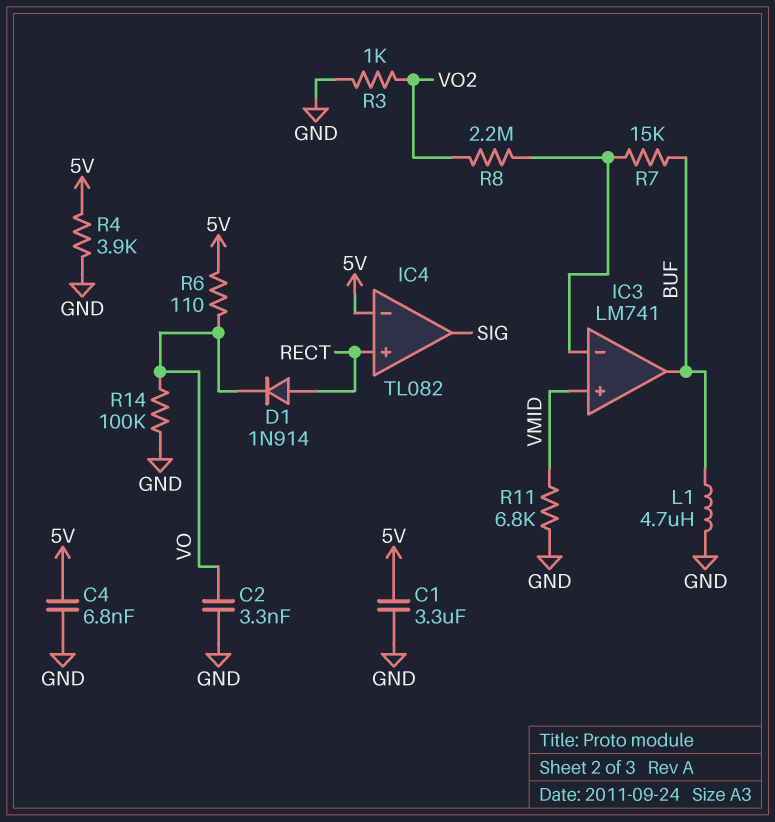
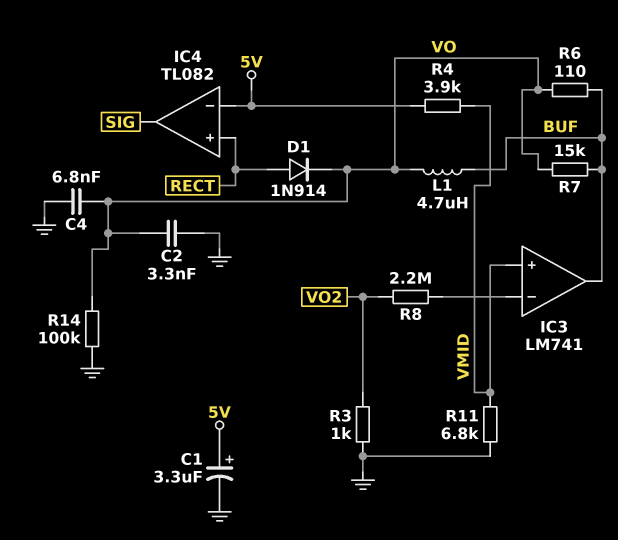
C1: 3.3uF (5V, GND) -> 3.3uF (plus 5V, minus GND)
C4: 6.8nF (5V, GND) -> 6.8nF (GND, VO)
L1: 4.7uH (BUF, GND) -> 4.7uH (BUF, VO)
R4: 3.9k (5V, GND) -> 3.9k (5V, VMID)
R6: 110 (5V, VO) -> 110 (BUF, VO)
R7: 15k (BUF, IC3/in-) -> 15k (BUF, VO)

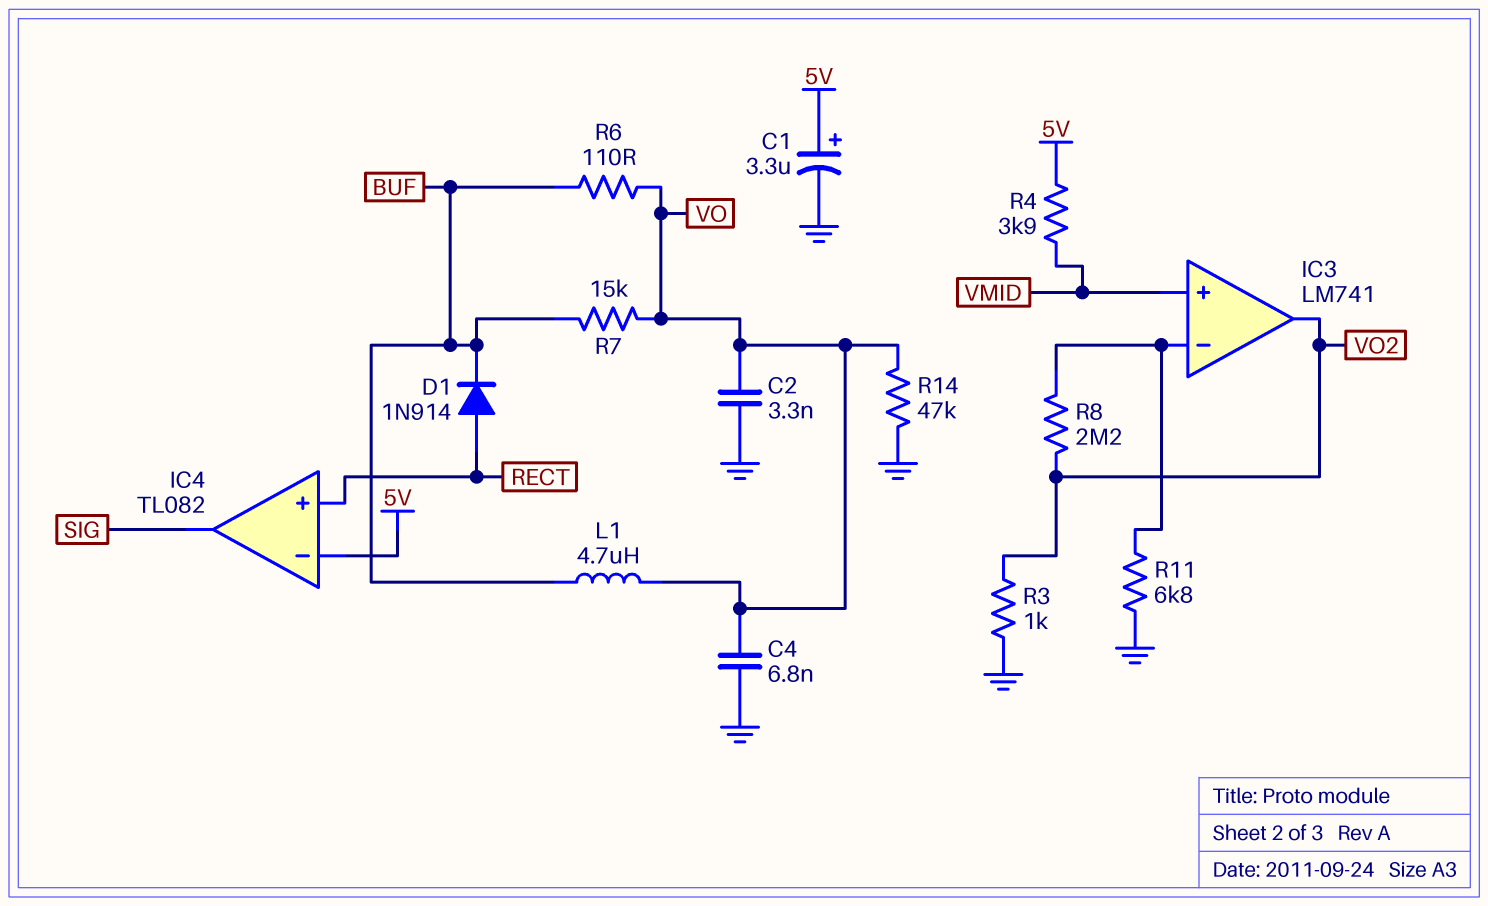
D1: diode 1N914 (A RECT, K VO) -> diode 1N914 (A RECT, K BUF)
IC3 pin out: BUF -> VO2
R11: 6.8k (GND, VMID) -> 6.8k (GND, IC3/in-)
R14: 100k (GND, VO) -> 47k (GND, VO)

